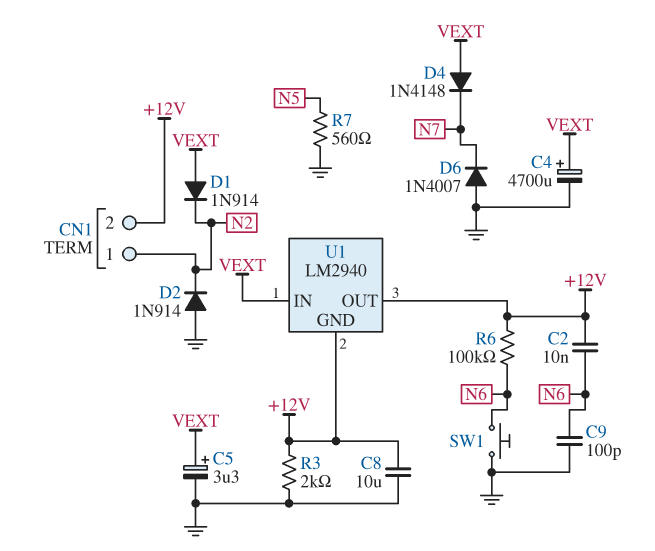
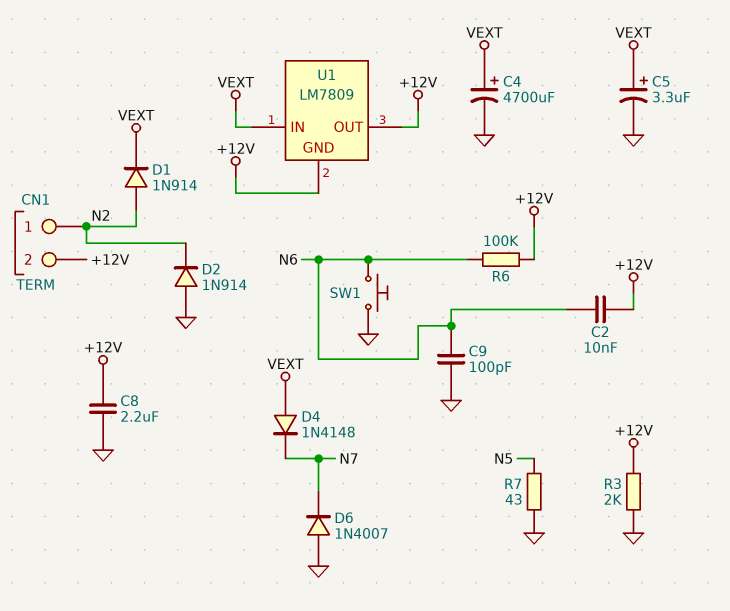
C8: 10uF (+12V, GND) -> 2.2uF (+12V, GND)
D1: diode 1N914 (A VEXT, K N2) -> diode 1N914 (A N2, K VEXT)
R7: 560 (GND, N5) -> 43 (GND, N5)
U1: LM2940 -> LM7809

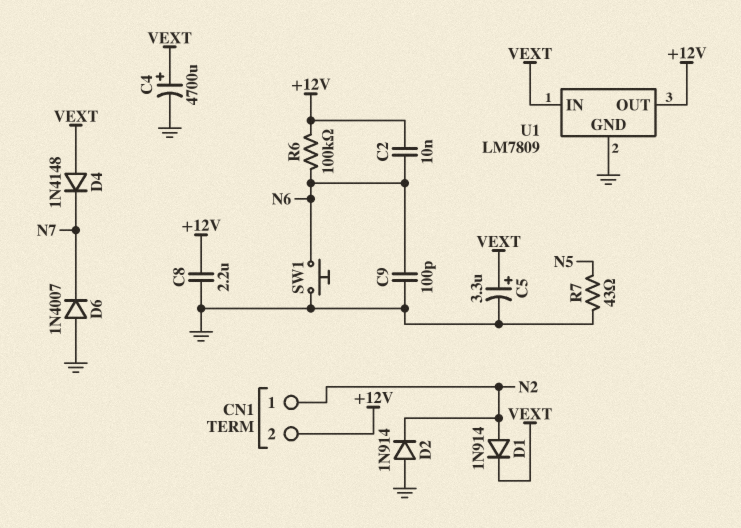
R3: 2k (+12V, GND) -> none
U1 pin GND: +12V -> GND

